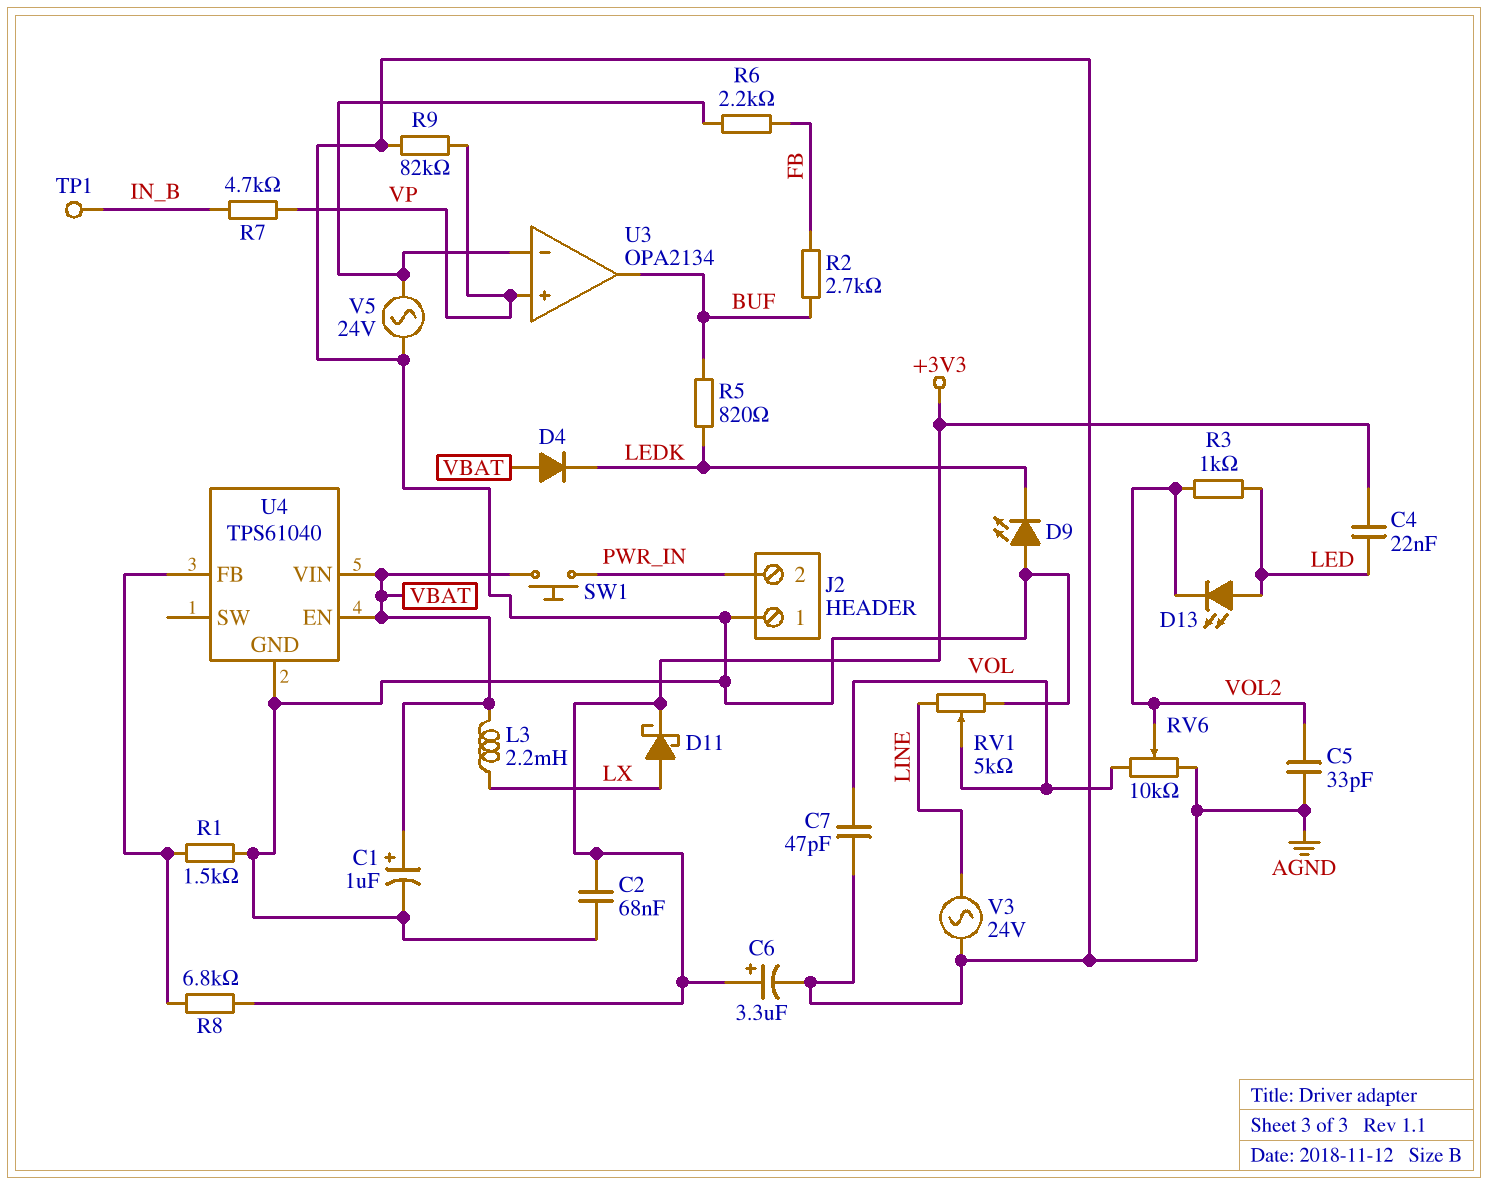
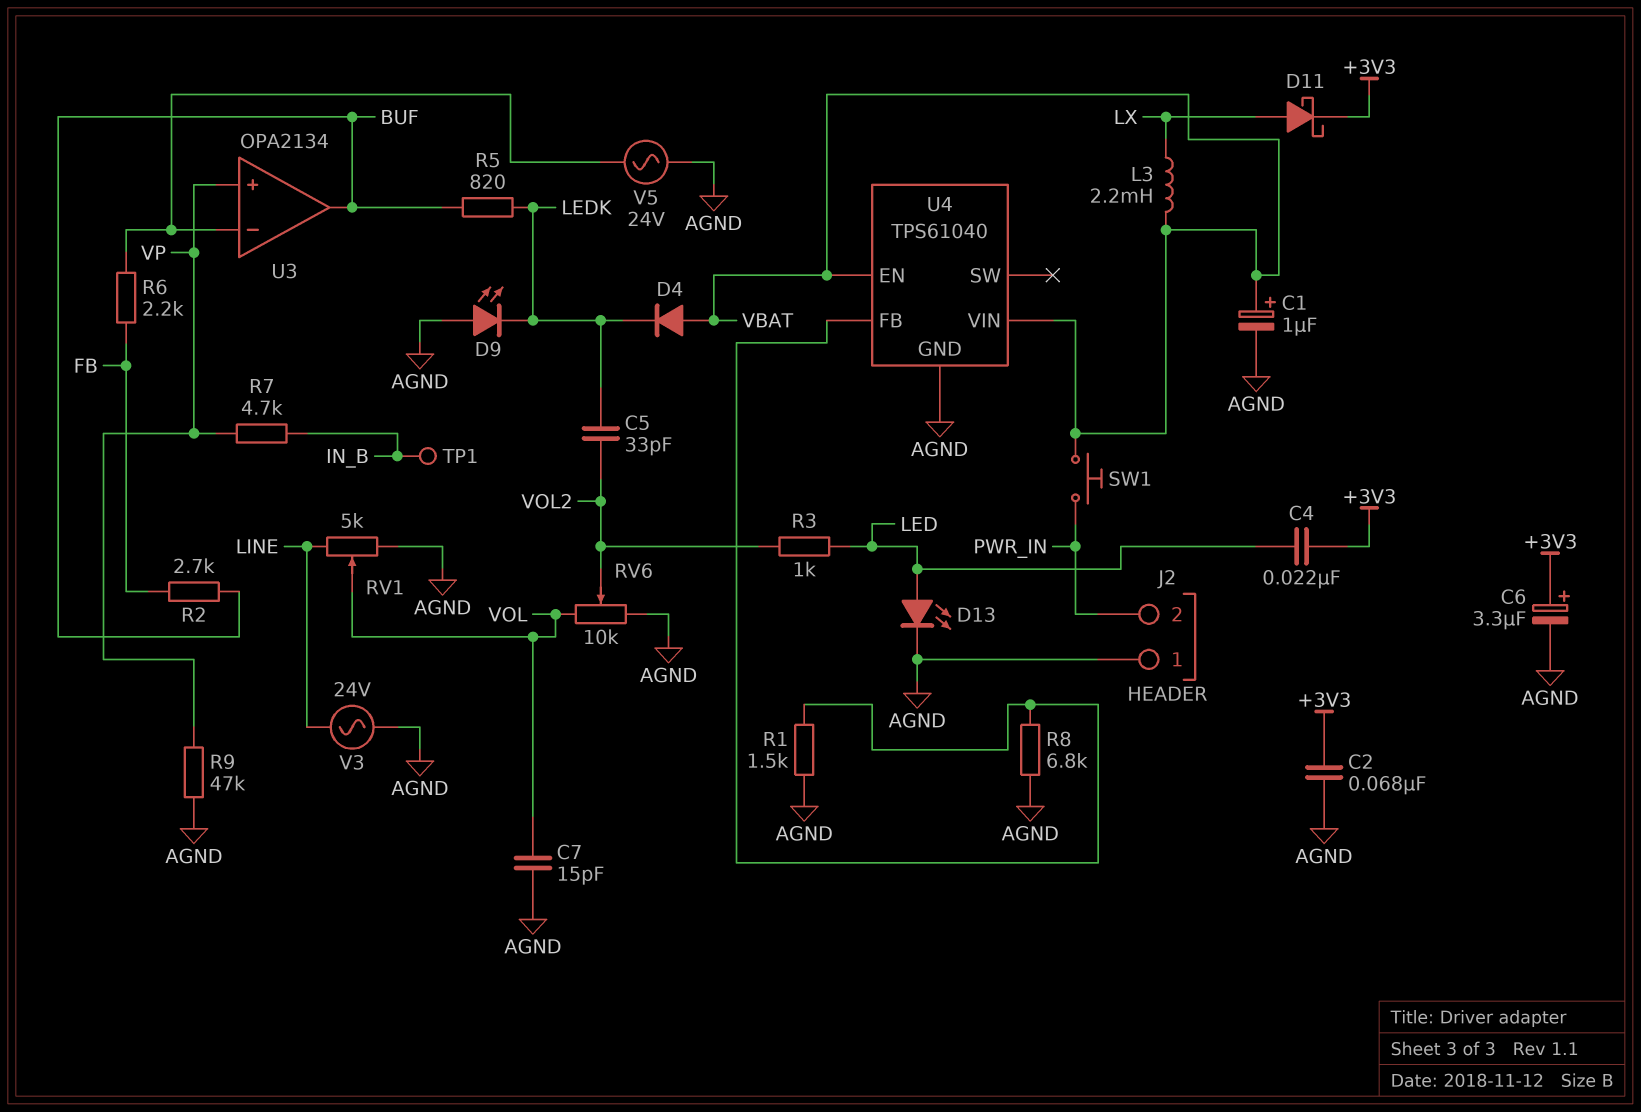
C5: 33pF (AGND, VOL2) -> 33pF (LEDK, VOL2)
C7: 47pF (AGND, VOL) -> 15pF (AGND, VOL)
D13: LED (A LED, K VOL2) -> LED (A LED, K AGND)
R8: 6.8k (+3V3, U4/FB) -> 6.8k (AGND, U4/FB)
R9: 82k (AGND, VP) -> 47k (AGND, VP)

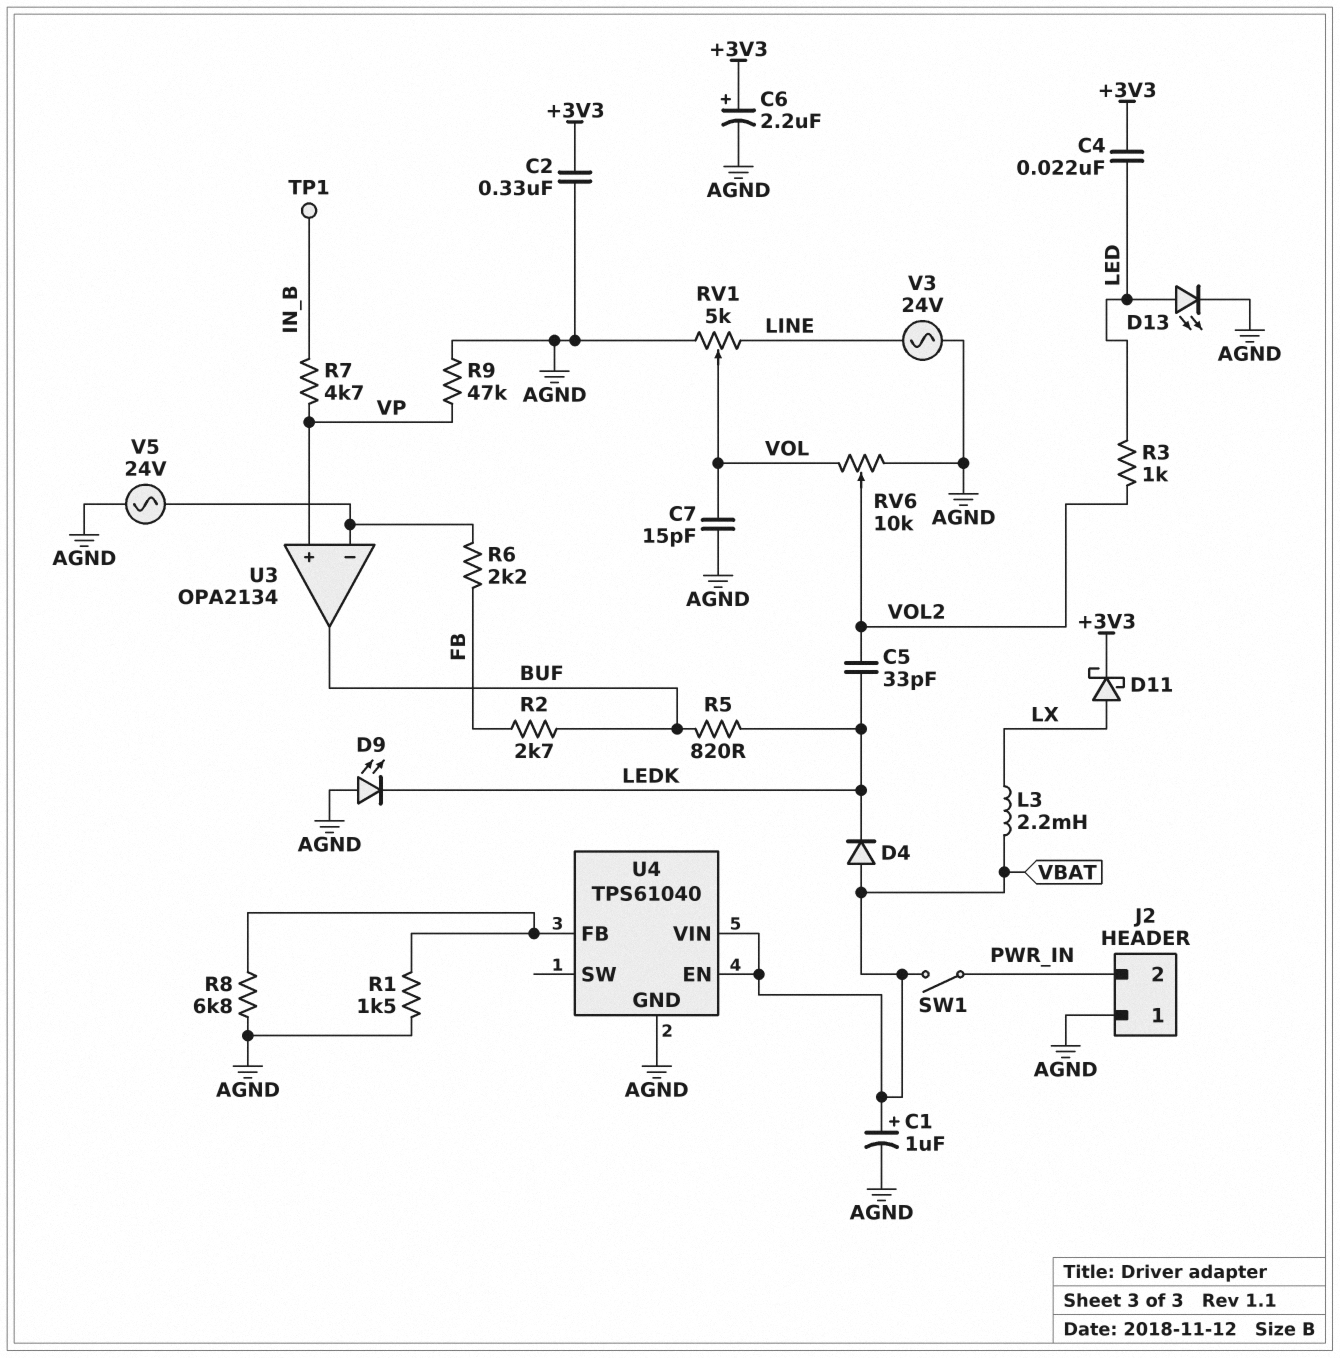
C2: 68nF (+3V3, AGND) -> 330nF (+3V3, AGND)
C6: 3.3uF (plus +3V3, minus AGND) -> 2.2uF (plus +3V3, minus AGND)
SW1: button (PWR_IN, VBAT) -> switch (PWR_IN, VBAT)

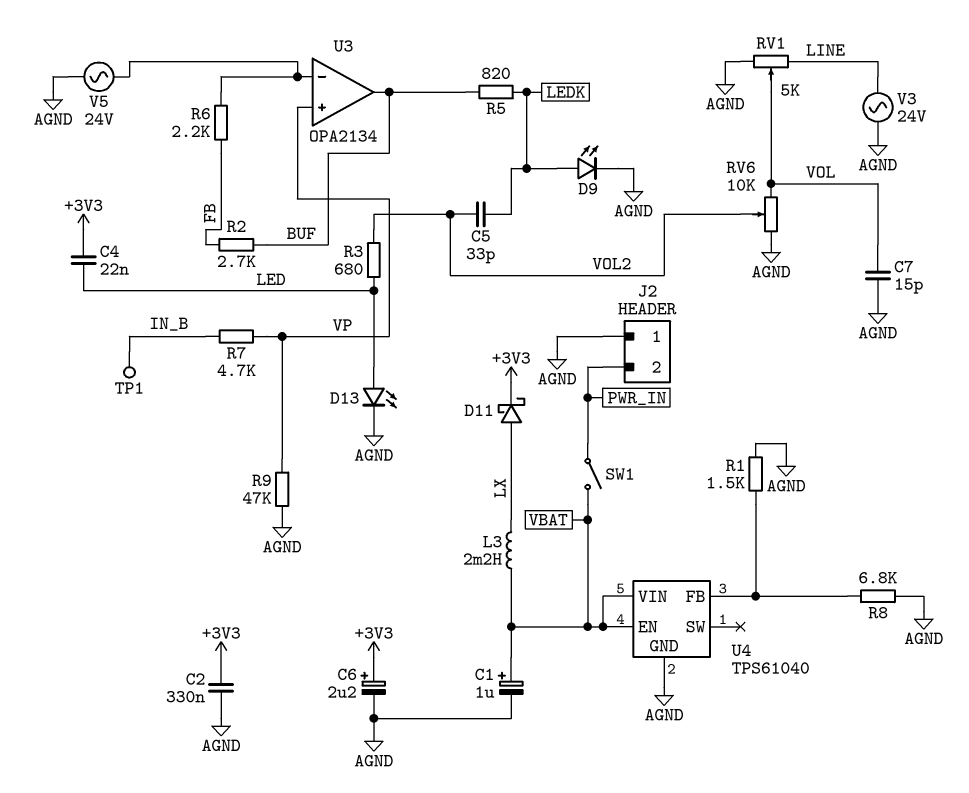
D4: diode (A VBAT, K LEDK) -> none
D9: LED (A AGND, K LEDK) -> LED (A LEDK, K AGND)
R3: 1k (LED, VOL2) -> 680 (LED, VOL2)

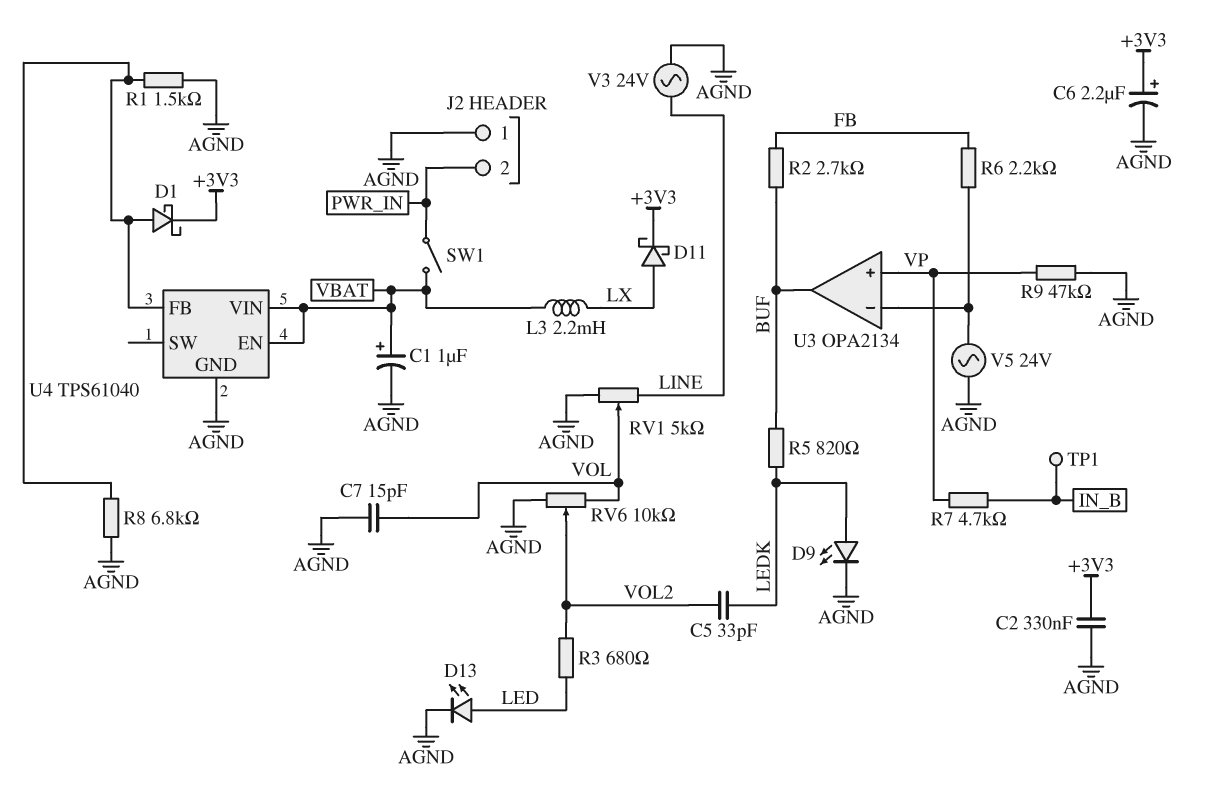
C4: 22nF (+3V3, LED) -> none
D1: none -> schottky (A U4/FB, K +3V3)

